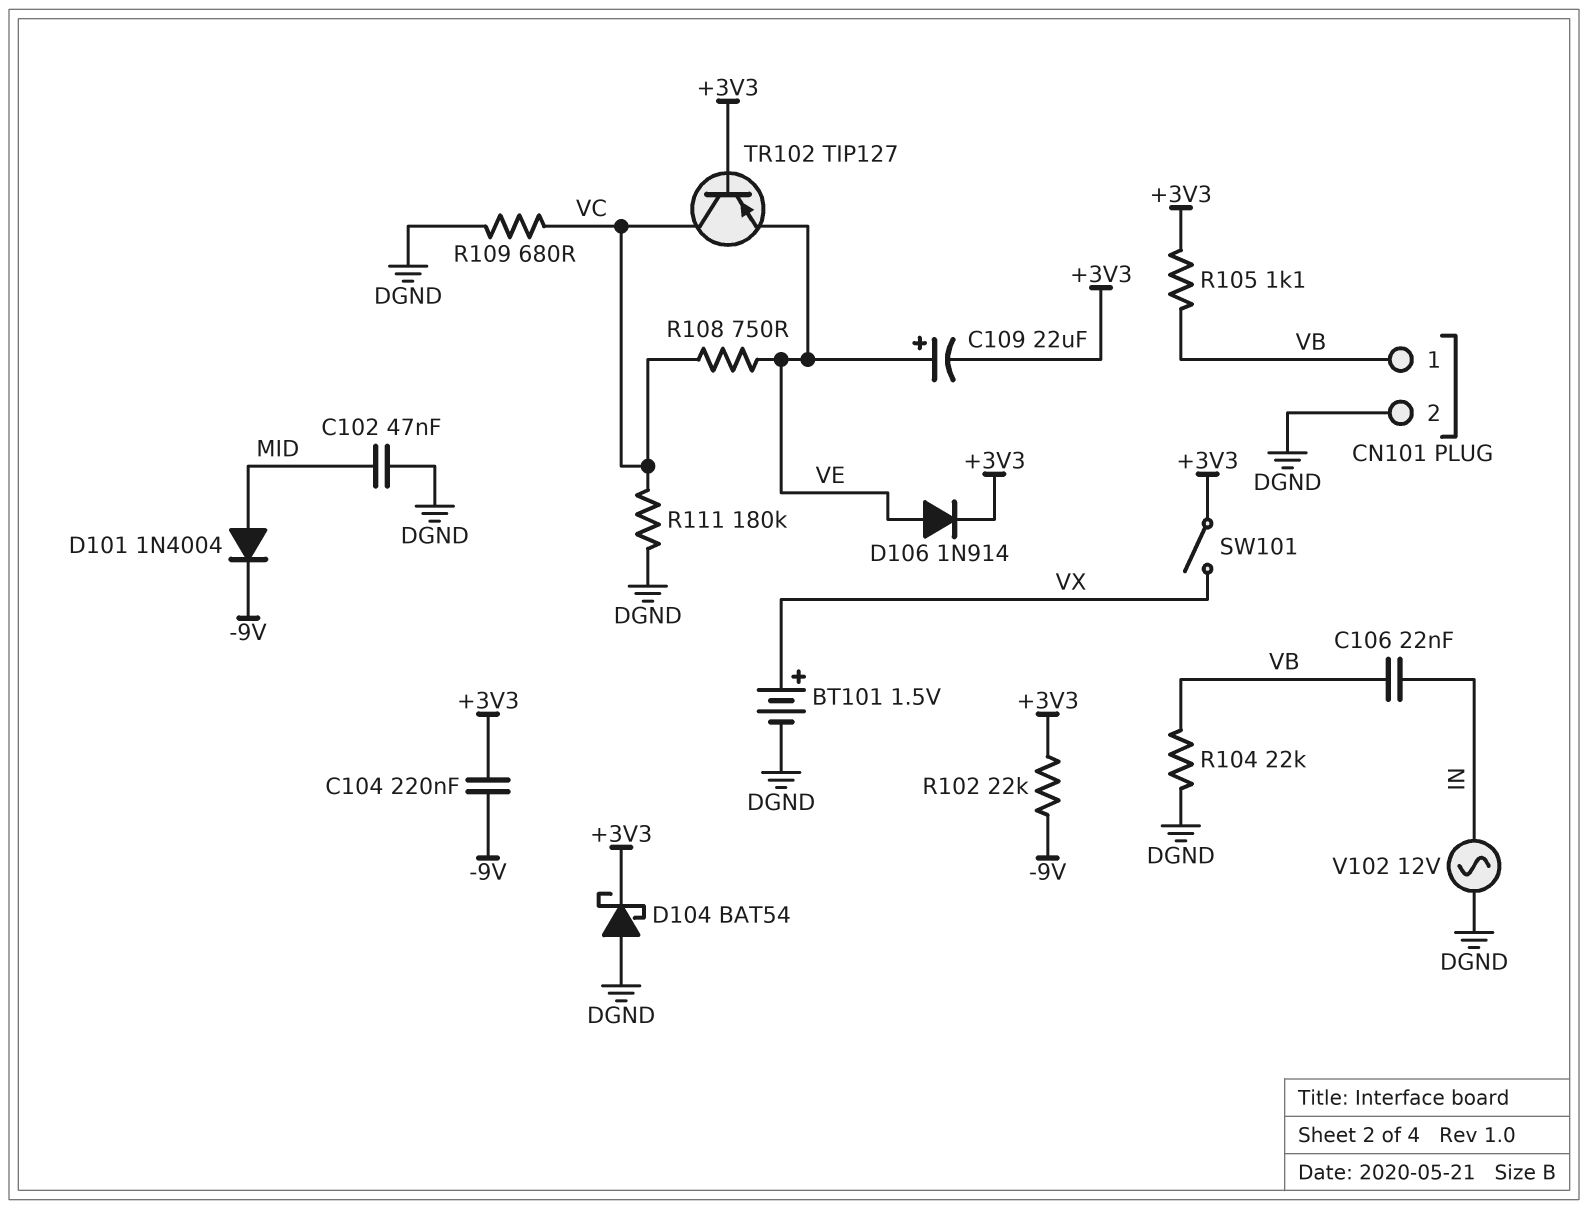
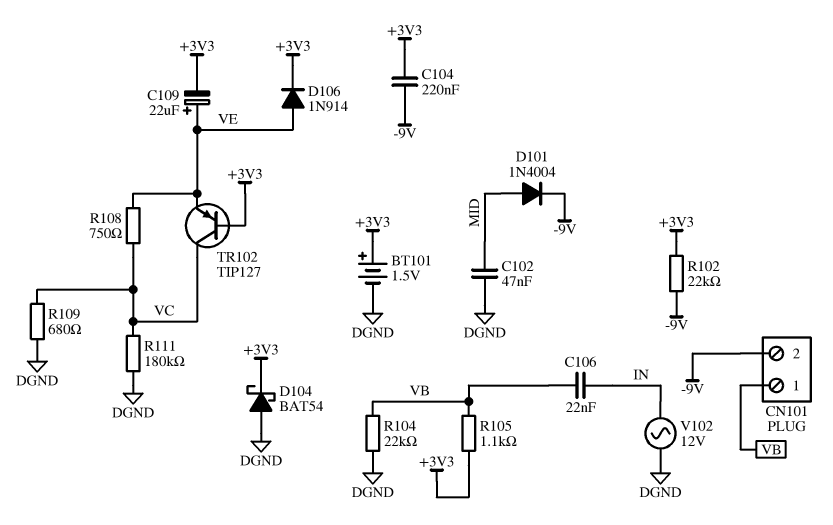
BT101: 1.5V (plus VX, minus DGND) -> 1.5V (plus +3V3, minus DGND)
CN101 pin 2: DGND -> -9V
SW101: switch (+3V3, VX) -> none

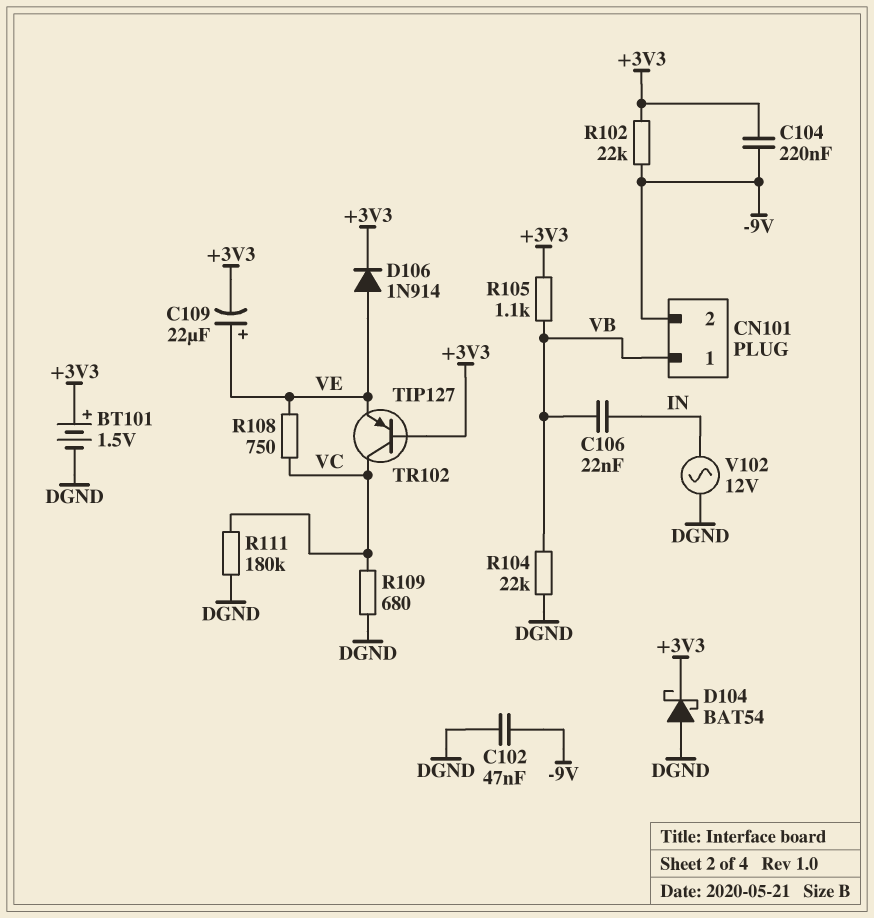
C102: 47nF (DGND, MID) -> 47nF (-9V, DGND)
D101: diode 1N4004 (A MID, K -9V) -> none

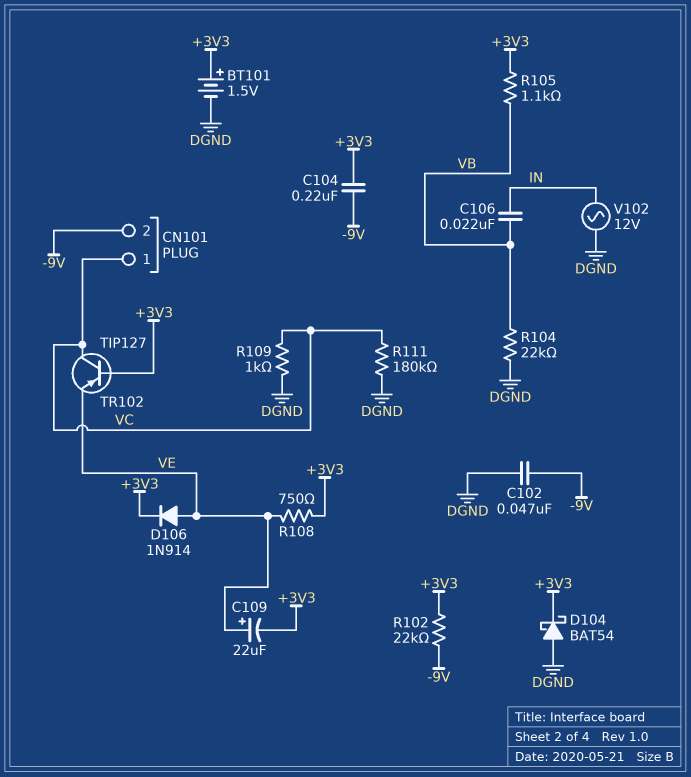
CN101 pin 1: VB -> VC
R108: 750 (VC, VE) -> 750 (+3V3, VE)
R109: 680 (DGND, VC) -> 1k (DGND, VC)

